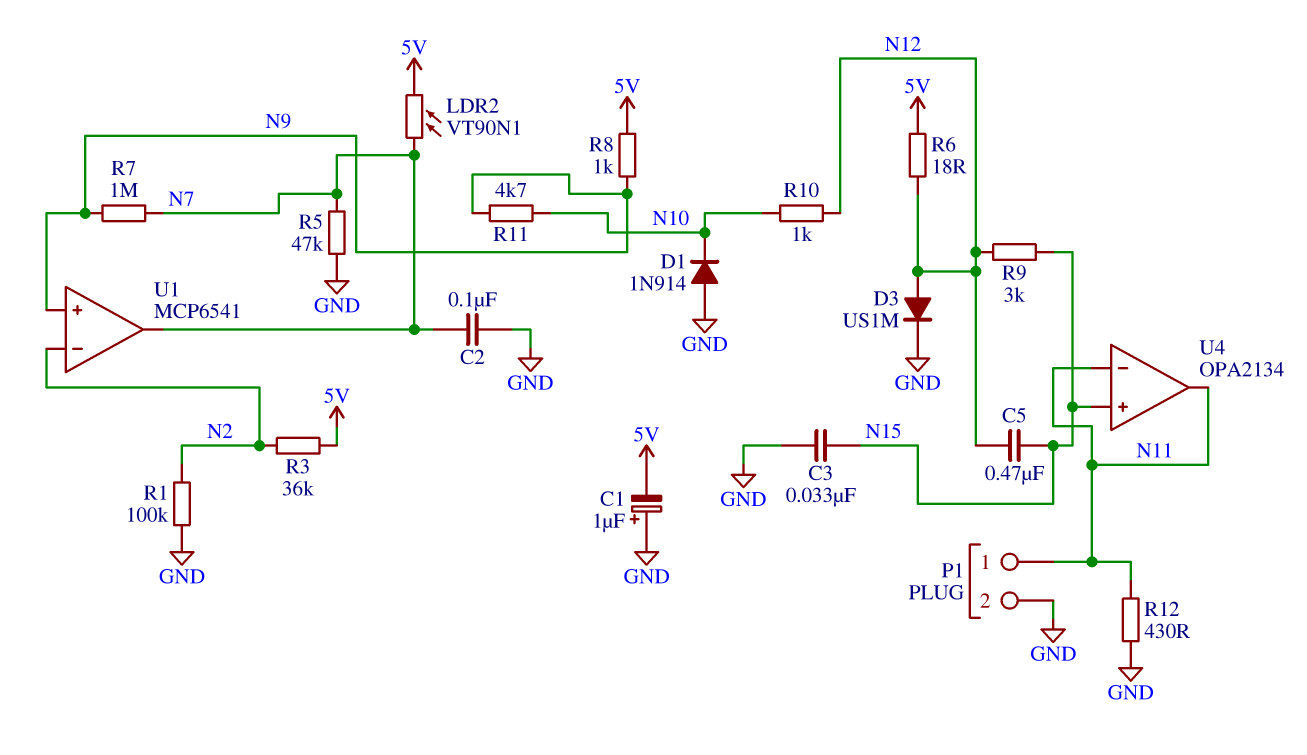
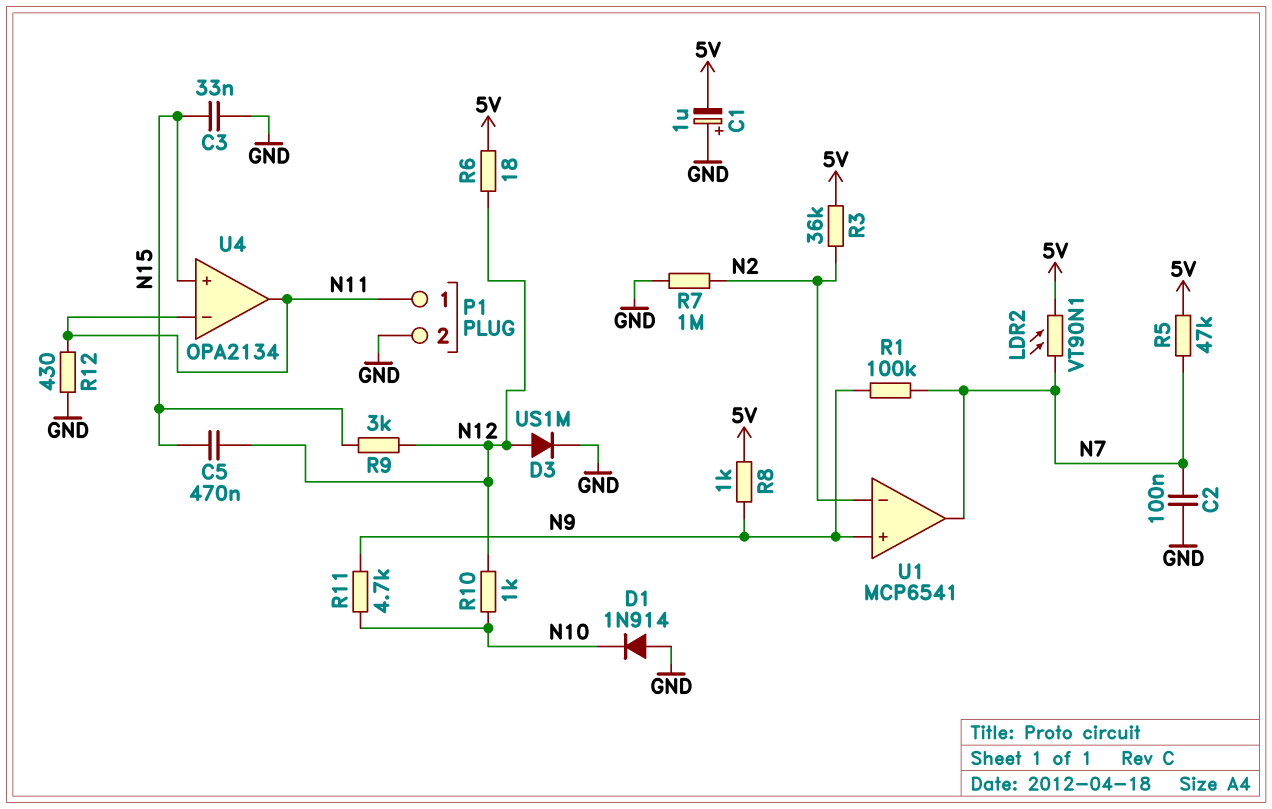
R1: 100k (GND, N2) -> 100k (N7, N9)
R5: 47k (GND, N7) -> 47k (5V, N7)
R7: 1M (N7, N9) -> 1M (GND, N2)

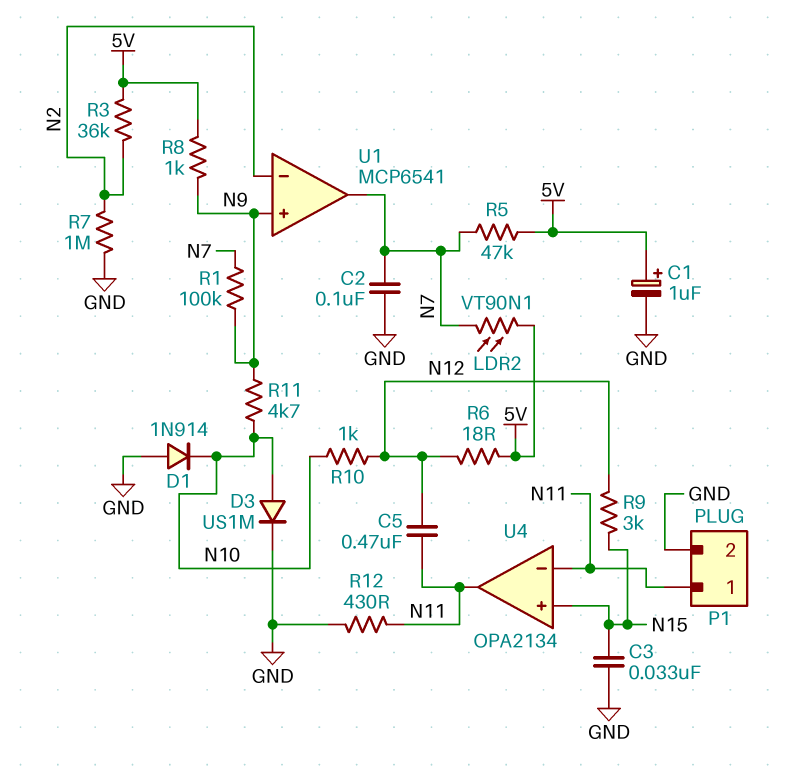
C1: 1uF (plus GND, minus 5V) -> 1uF (plus 5V, minus GND)
C5: 470nF (N12, N15) -> 470nF (N11, N12)
D3: diode US1M (A N12, K GND) -> diode US1M (A N10, K GND)

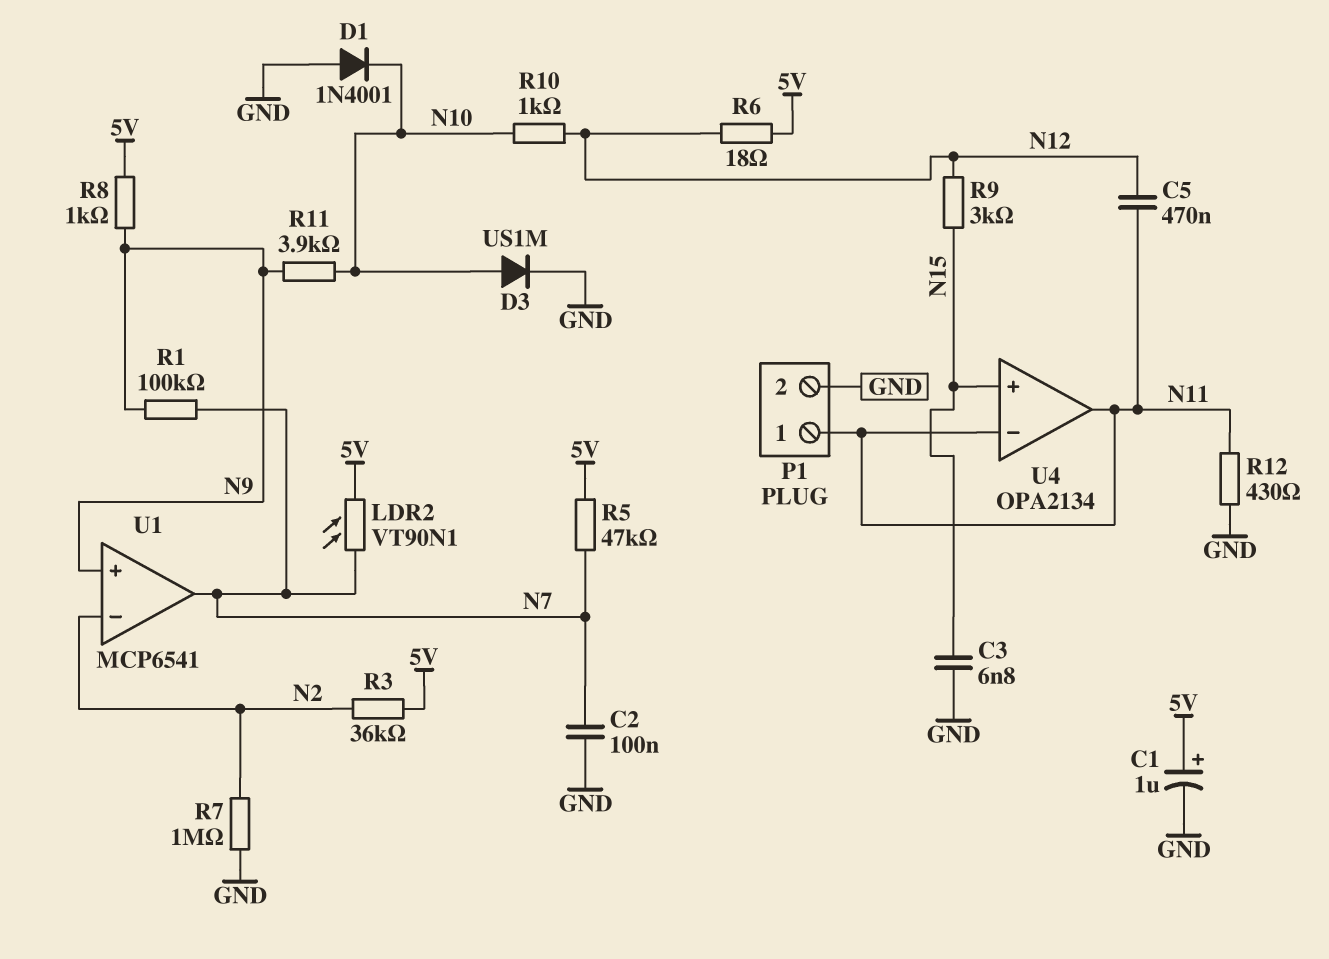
C3: 33nF (GND, N15) -> 6.8nF (GND, N15)
D1: diode 1N914 (A GND, K N10) -> diode 1N4001 (A GND, K N10)
R11: 4.7k (N9, N10) -> 3.9k (N9, N10)

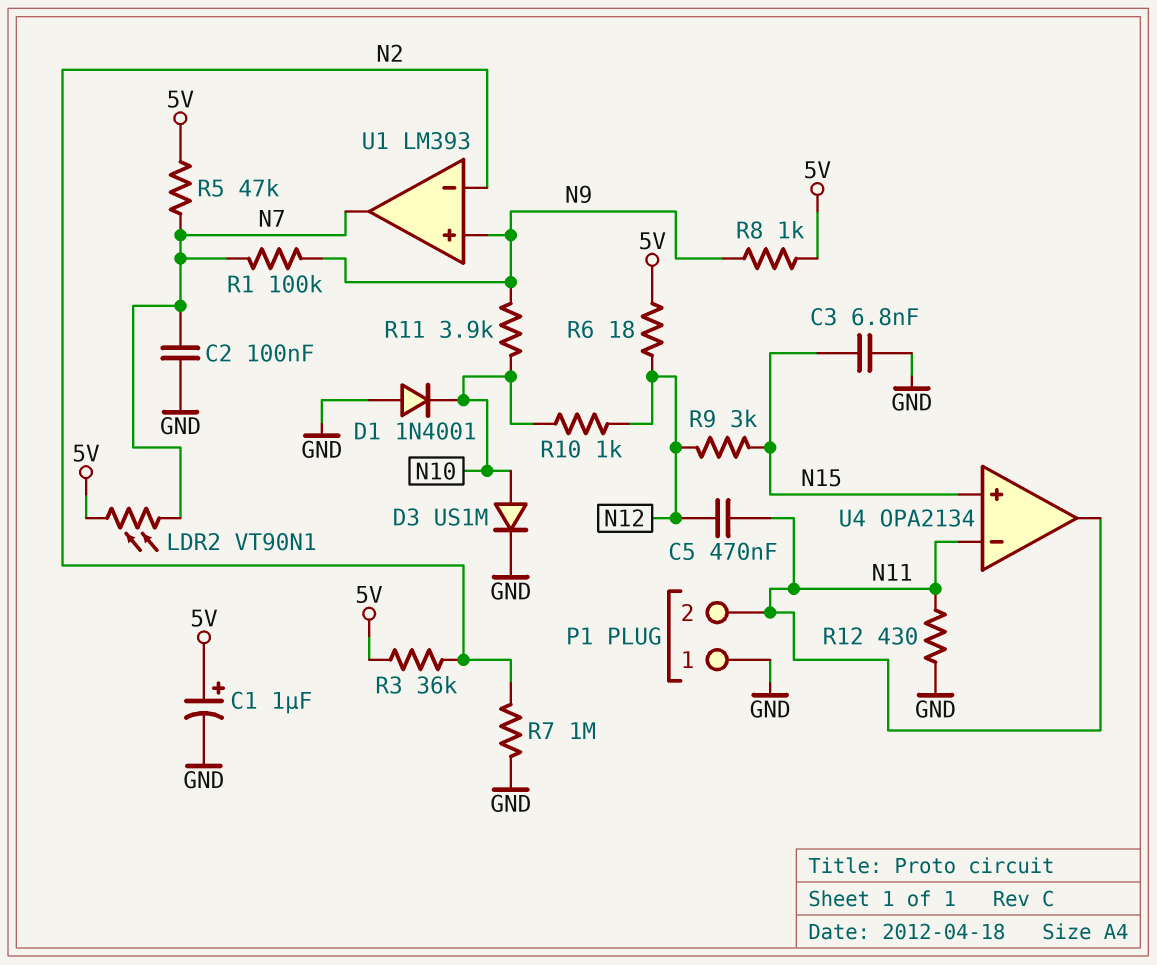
P1 pin 1: N11 -> GND
P1 pin 2: GND -> N11
U1: MCP6541 -> LM393

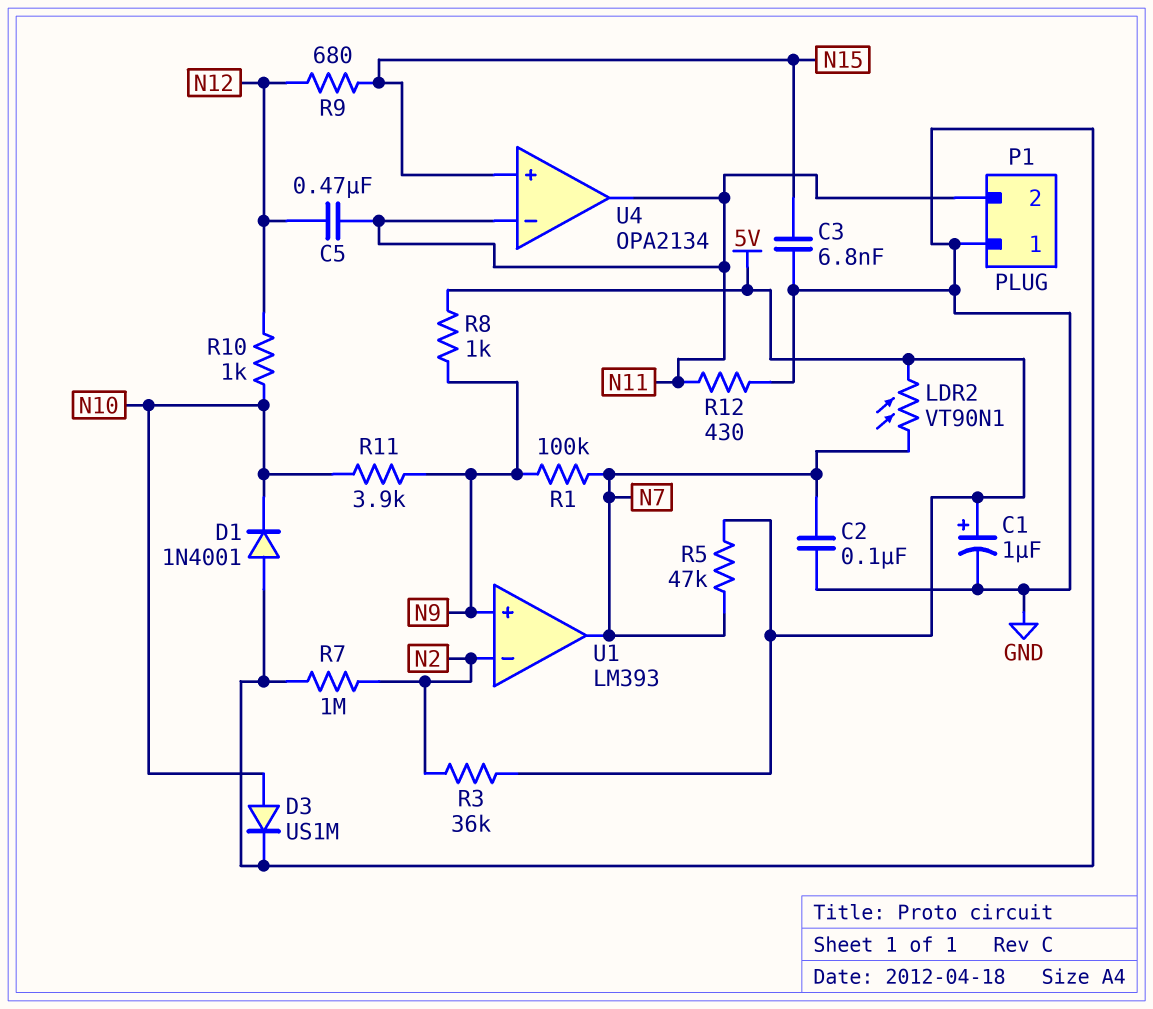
R6: 18 (5V, N12) -> none
R9: 3k (N12, N15) -> 680 (N12, N15)

